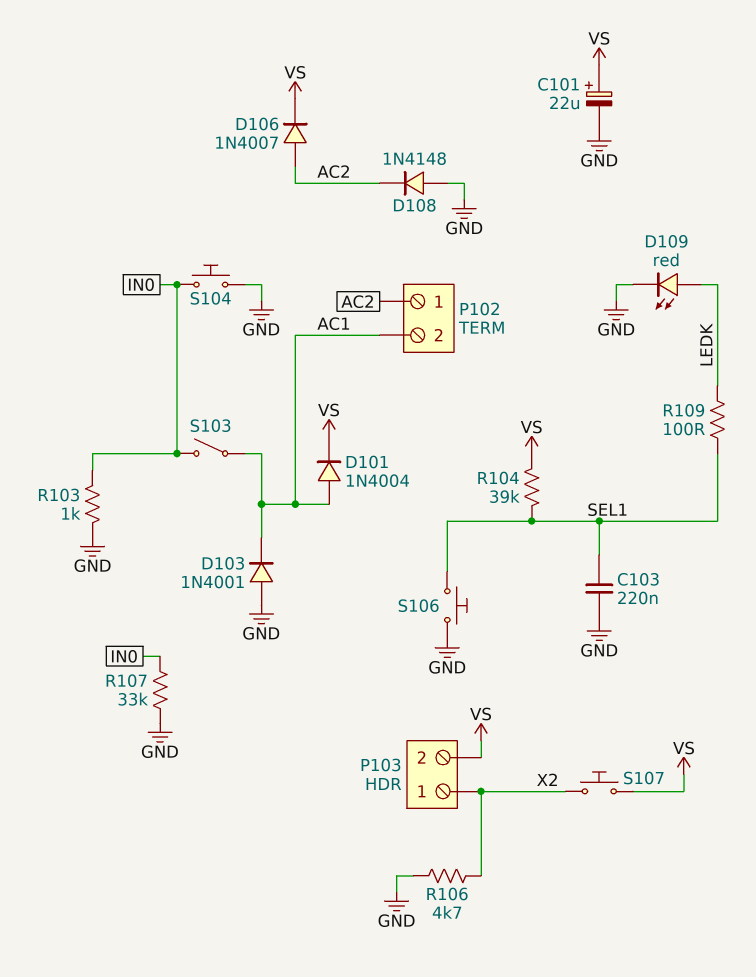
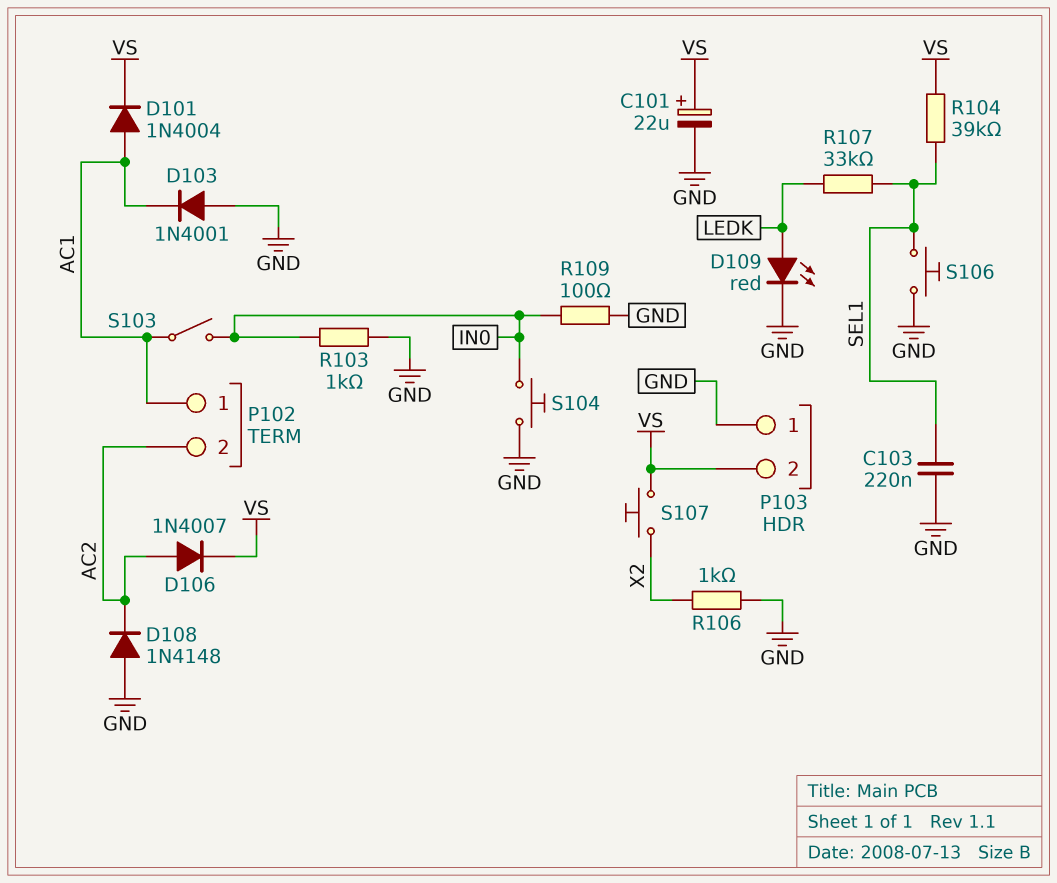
P102 pin 1: AC2 -> AC1
P102 pin 2: AC1 -> AC2
P103 pin 1: X2 -> GND
R106: 4.7k (GND, X2) -> 1k (GND, X2)
R107: 33k (GND, IN0) -> 33k (LEDK, SEL1)
R109: 100 (LEDK, SEL1) -> 100 (GND, IN0)

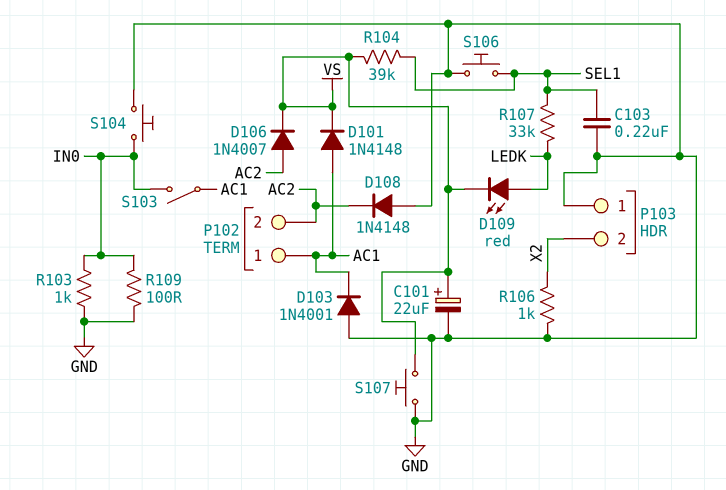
D101: diode 1N4004 (A AC1, K VS) -> diode 1N4148 (A AC1, K VS)
D109: LED red (A LEDK, K GND) -> LED red (A LEDK, K VS)
P103 pin 2: VS -> X2
S107: button (VS, X2) -> button (GND, VS)

